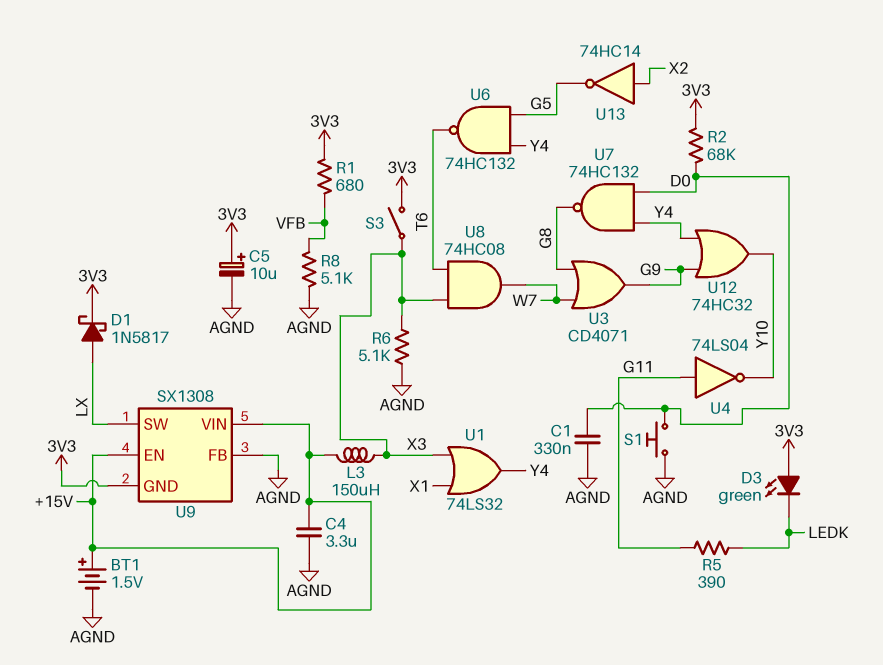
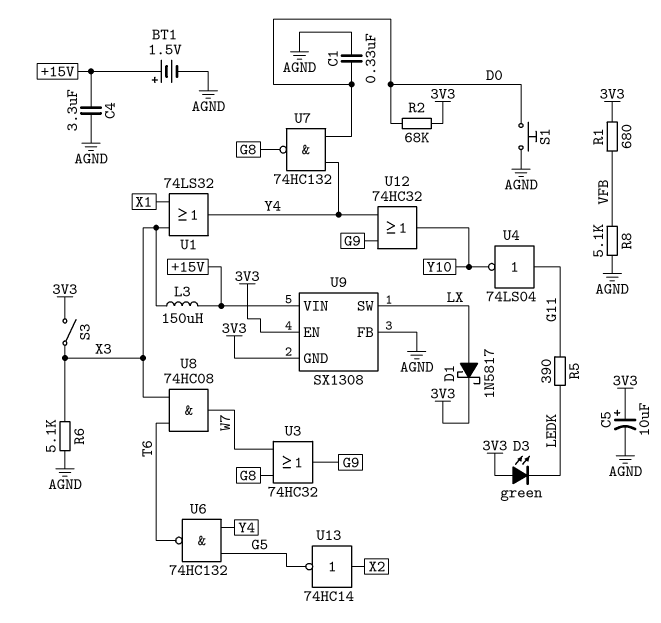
U3: OR CD4071 (in G8, in W7, out G9) -> OR 74HC32 (in G8, in W7, out G9)
U9 pin EN: +15V -> 3V3

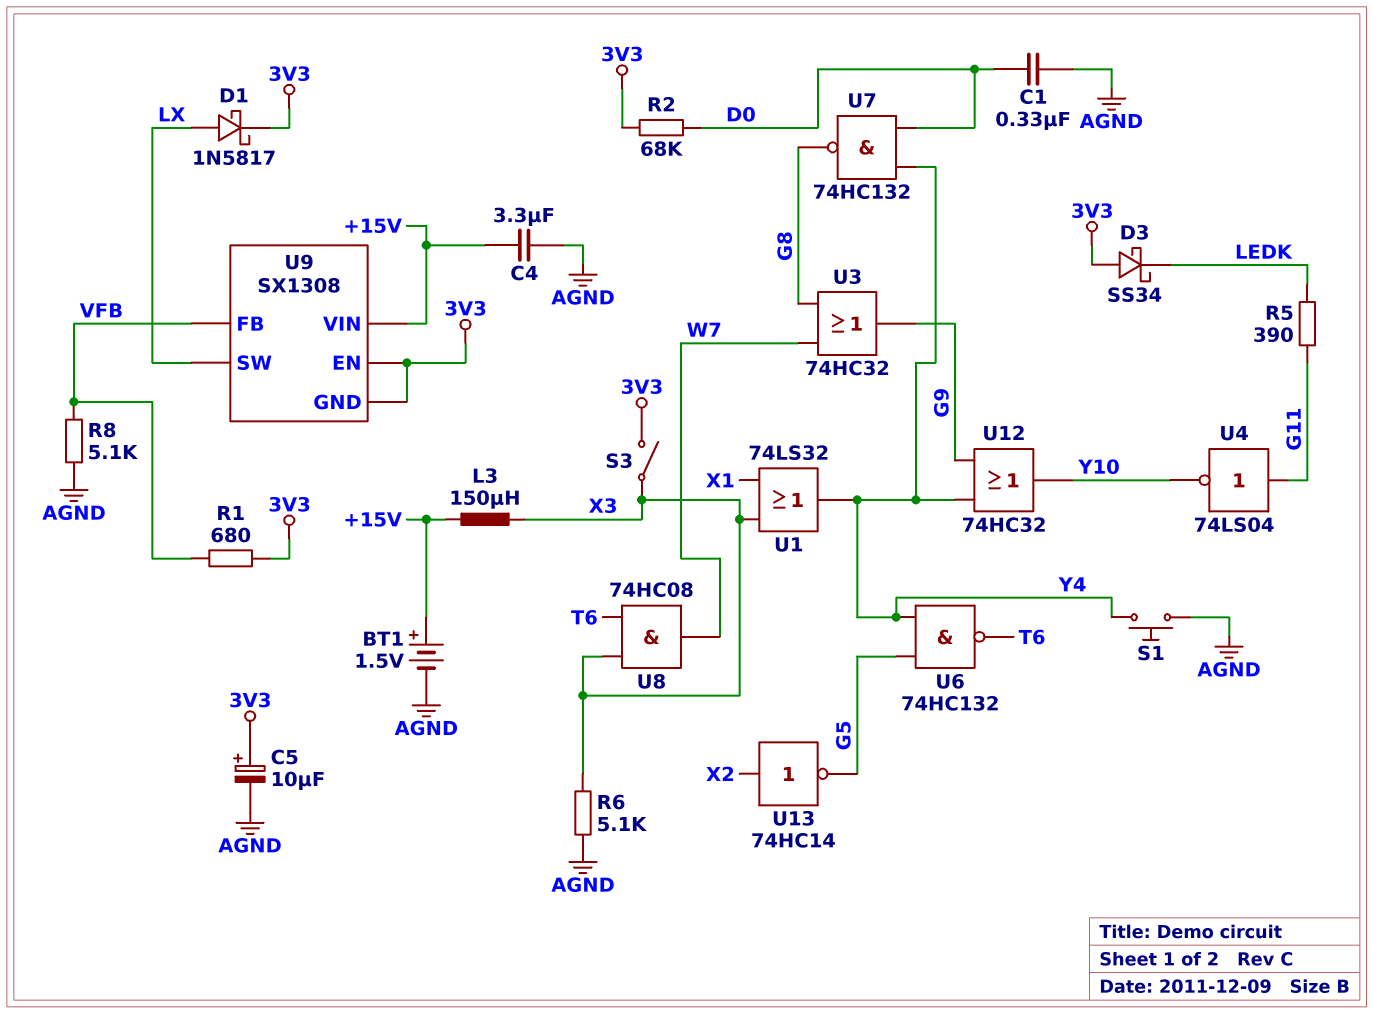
D3: LED green (A 3V3, K LEDK) -> schottky SS34 (A 3V3, K LEDK)
S1: button (AGND, D0) -> button (AGND, Y4)
U9 pin FB: AGND -> VFB

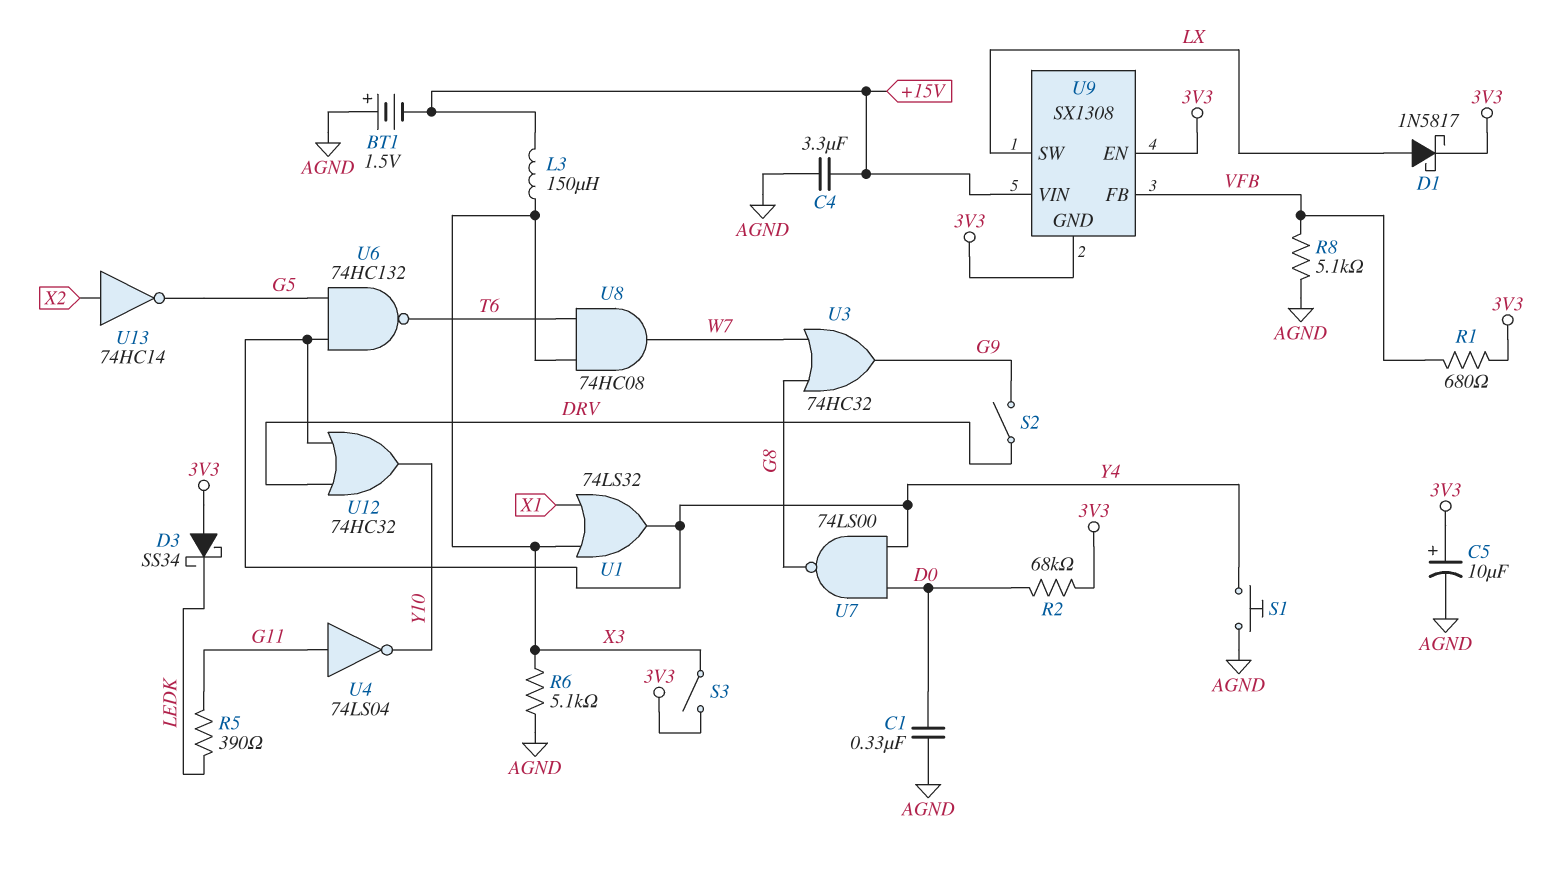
BT1: 1.5V (plus +15V, minus AGND) -> 1.5V (plus AGND, minus +15V)
S2: none -> switch (DRV, G9)
U7: NAND 74HC132 (in D0, in Y4, out G8) -> NAND 74LS00 (in D0, in Y4, out G8)
U12: OR 74HC32 (in G9, in Y4, out Y10) -> OR 74HC32 (in DRV, in Y4, out Y10)

